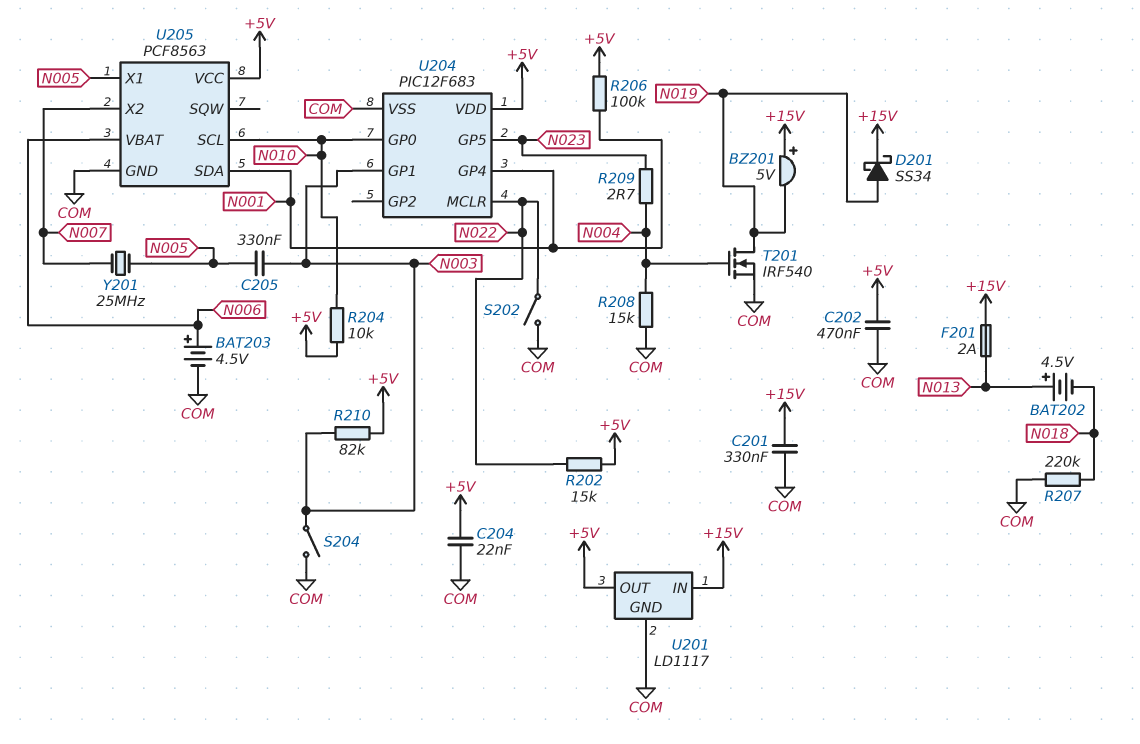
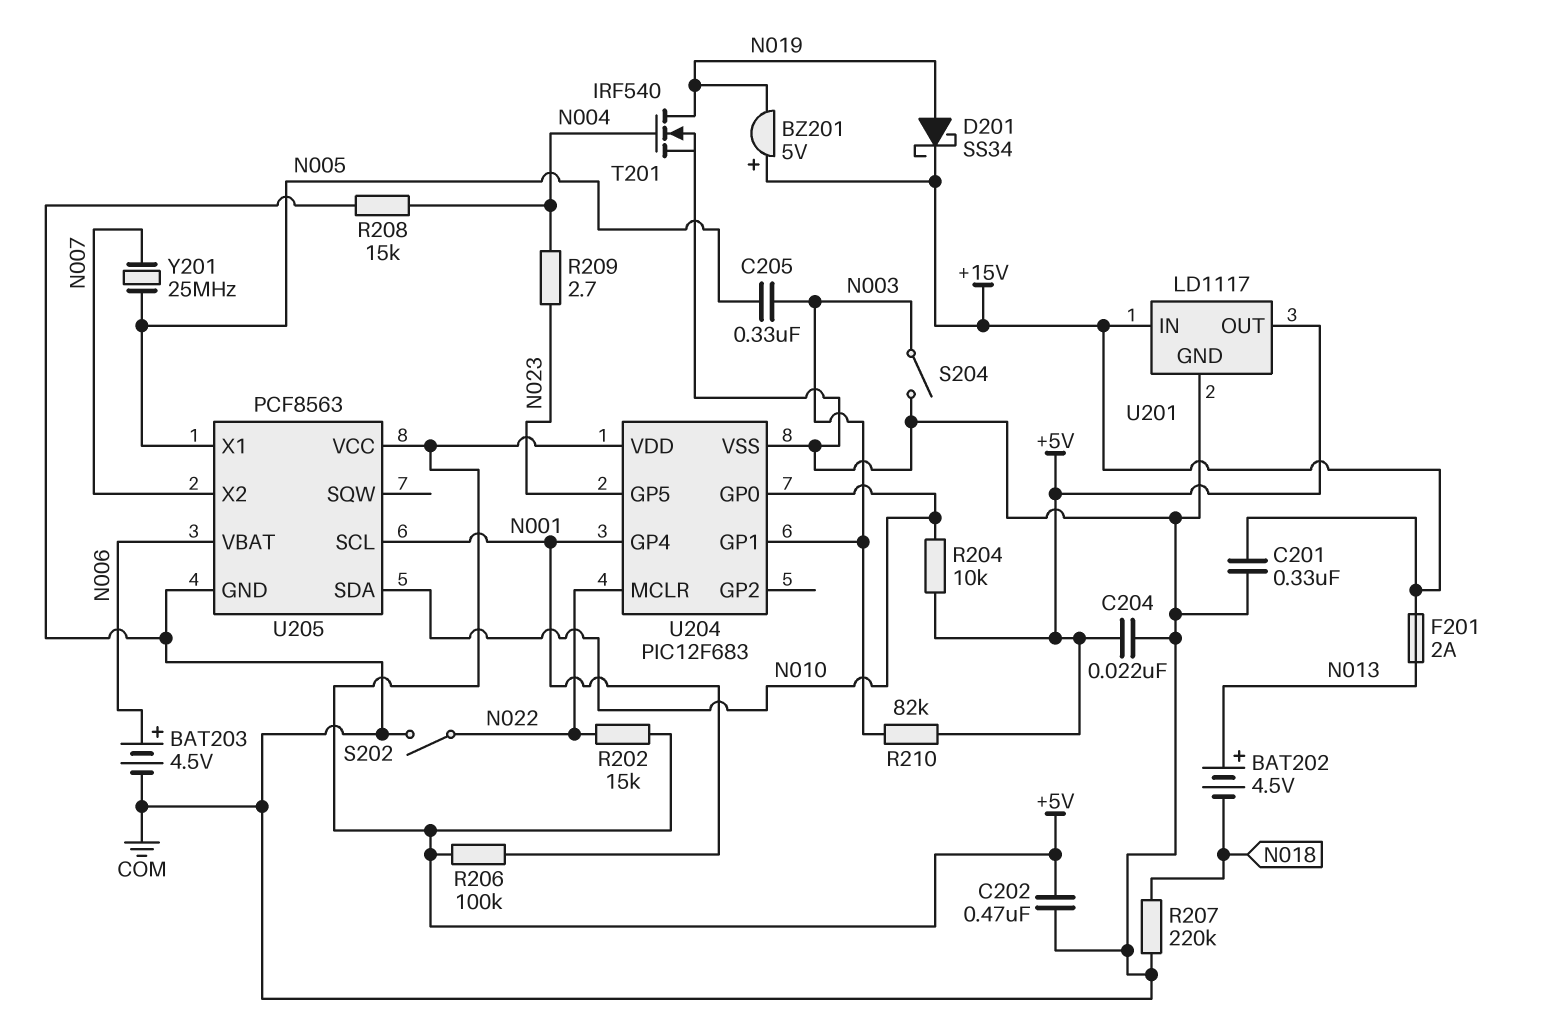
U205 pin SCL: N010 -> N001
U205 pin SDA: N001 -> N010

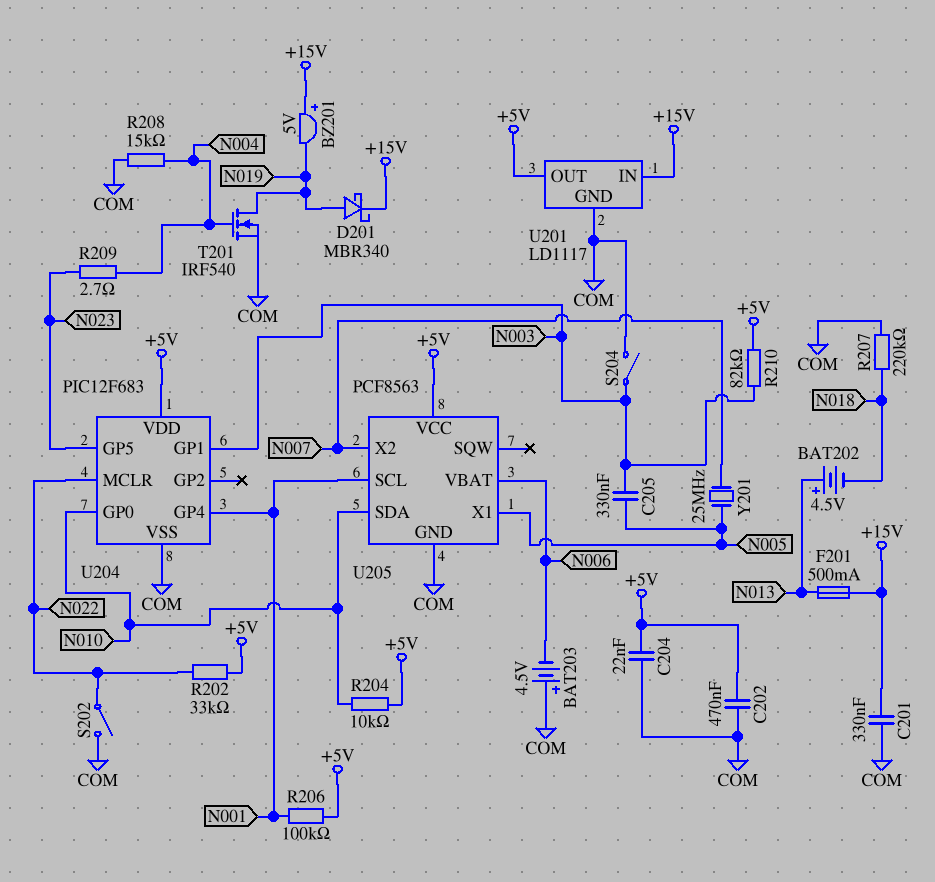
BAT203: 4.5V (plus N006, minus COM) -> 4.5V (plus COM, minus N006)
D201: schottky SS34 (A N019, K +15V) -> schottky MBR340 (A N019, K +15V)
F201: 2A (+15V, N013) -> 500mA (+15V, N013)
R202: 15k (+5V, N022) -> 33k (+5V, N022)

